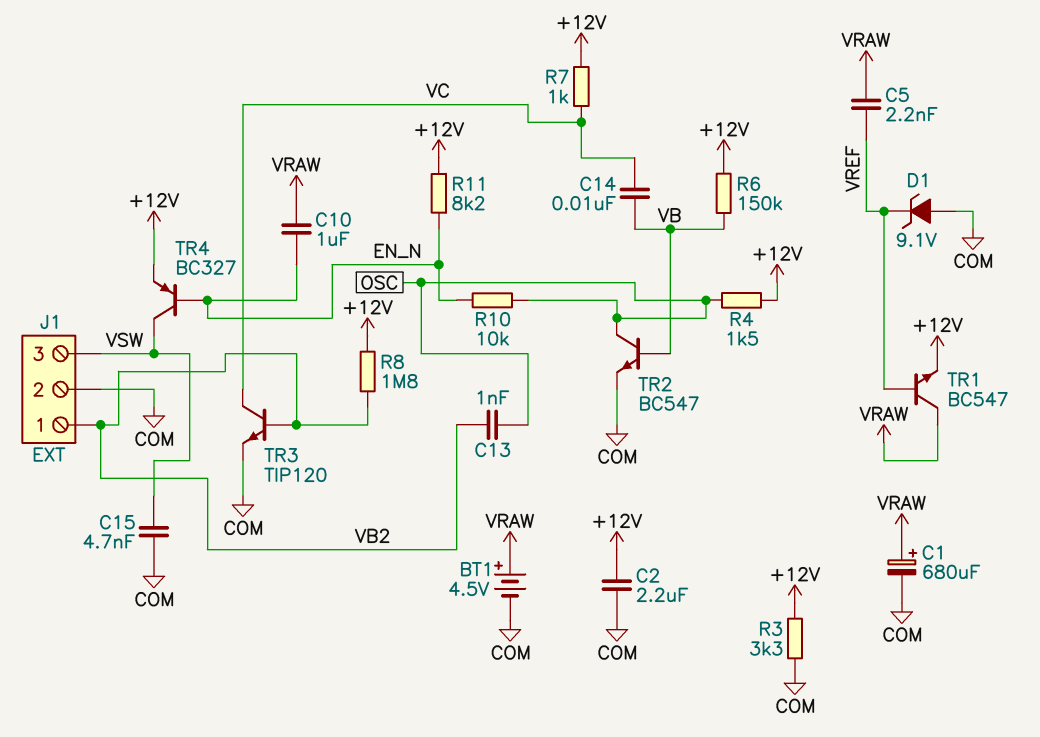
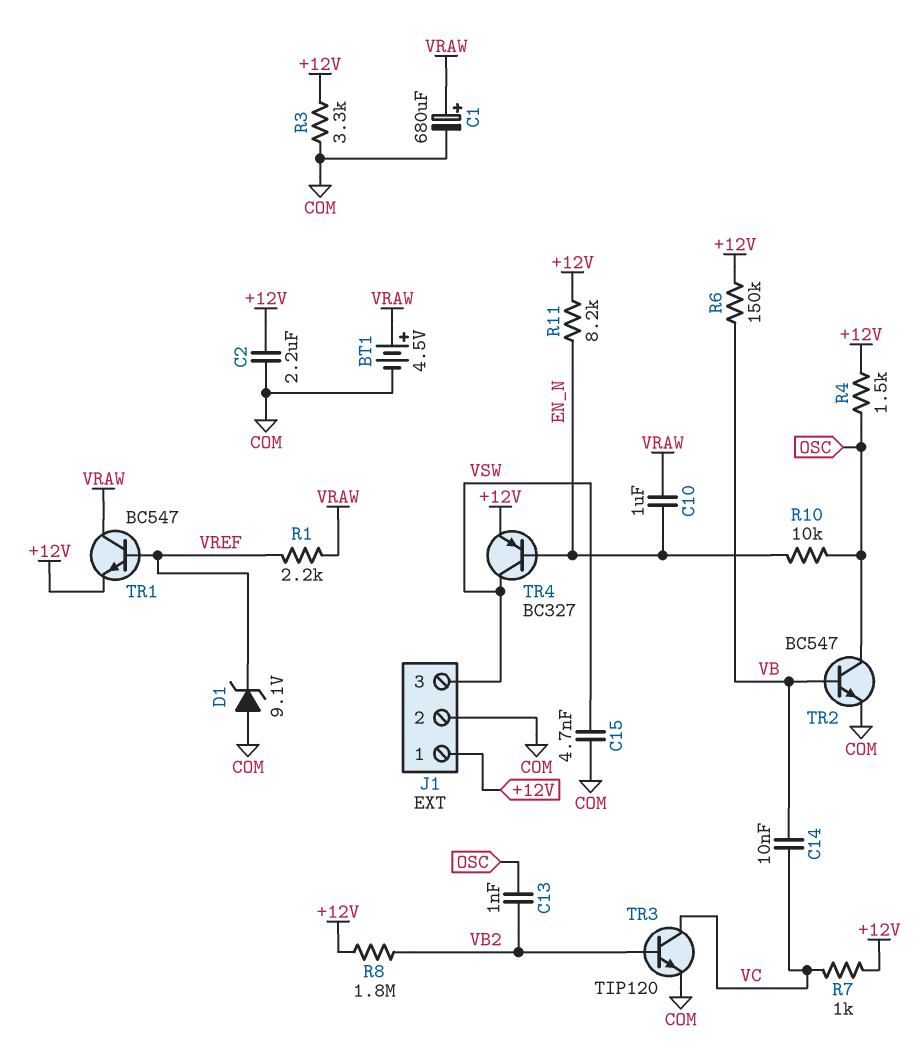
C5: 2.2nF (VRAW, VREF) -> none
J1 pin 1: VB2 -> +12V
R1: none -> 2.2k (VRAW, VREF)

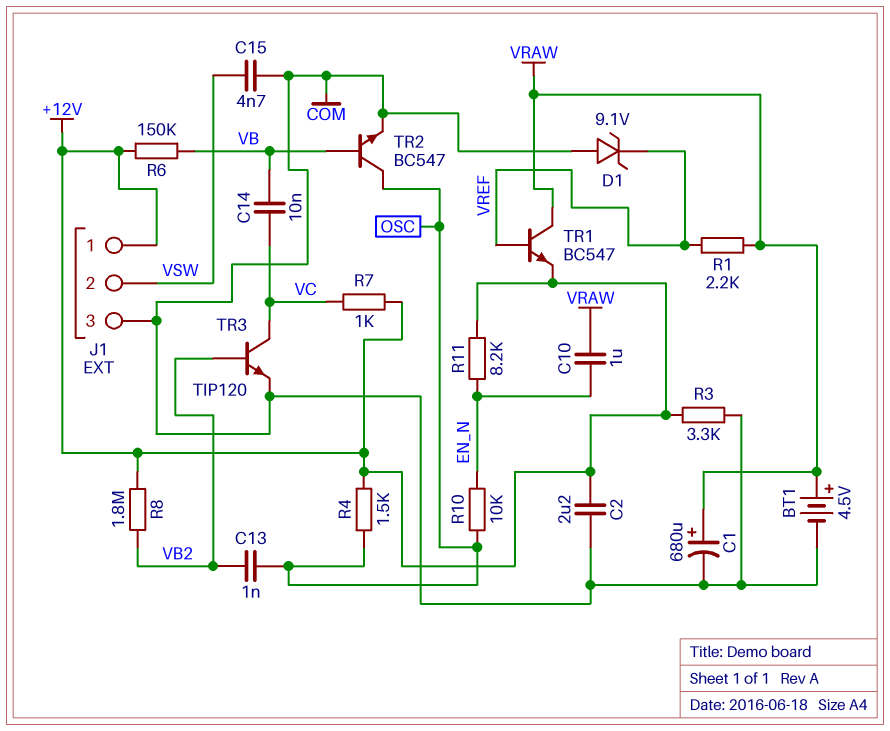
J1 pin 2: COM -> VSW
J1 pin 3: VSW -> COM
TR4: PNP BC327 (B EN_N, C VSW, E +12V) -> none

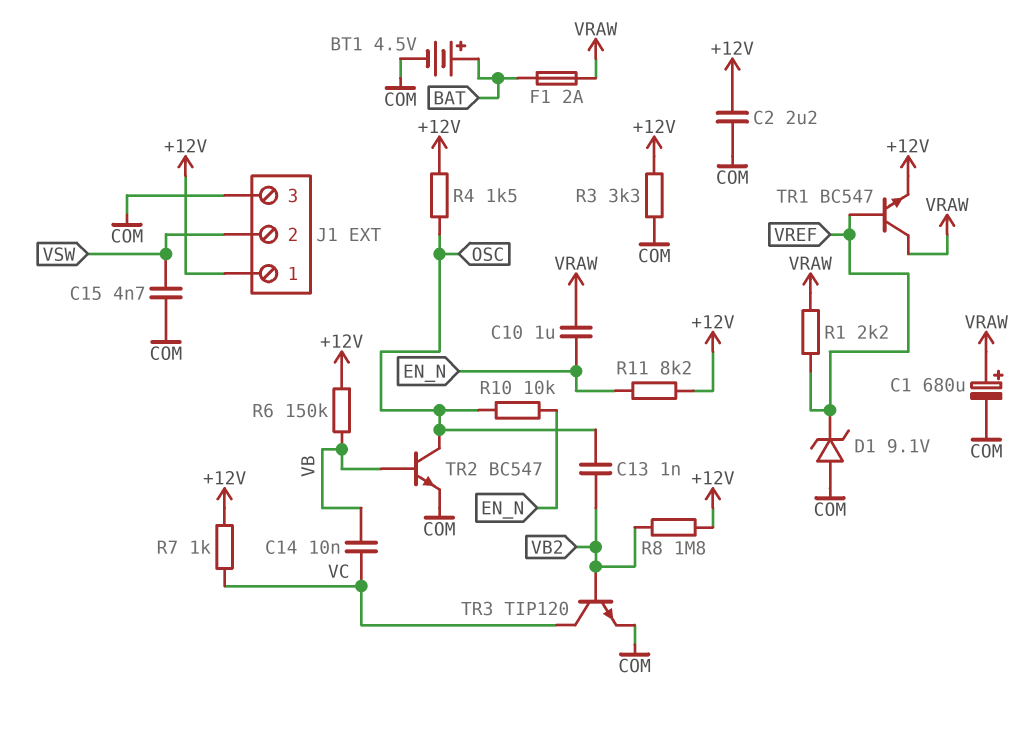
BT1: 4.5V (plus VRAW, minus COM) -> 4.5V (plus BAT, minus COM)
F1: none -> 2A (BAT, VRAW)

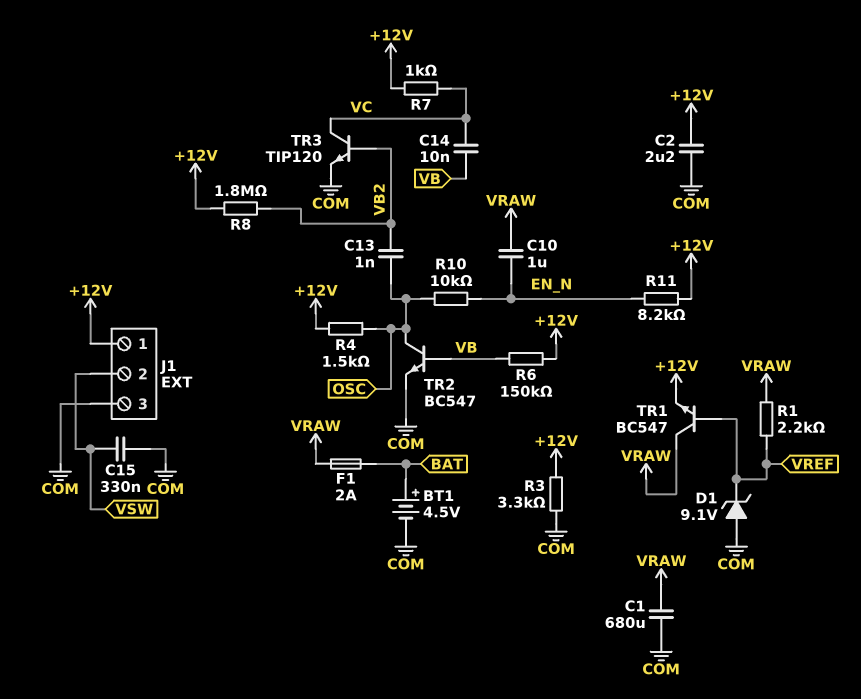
C1: 680uF (plus VRAW, minus COM) -> 680uF (COM, VRAW)
C15: 4.7nF (COM, VSW) -> 330nF (COM, VSW)

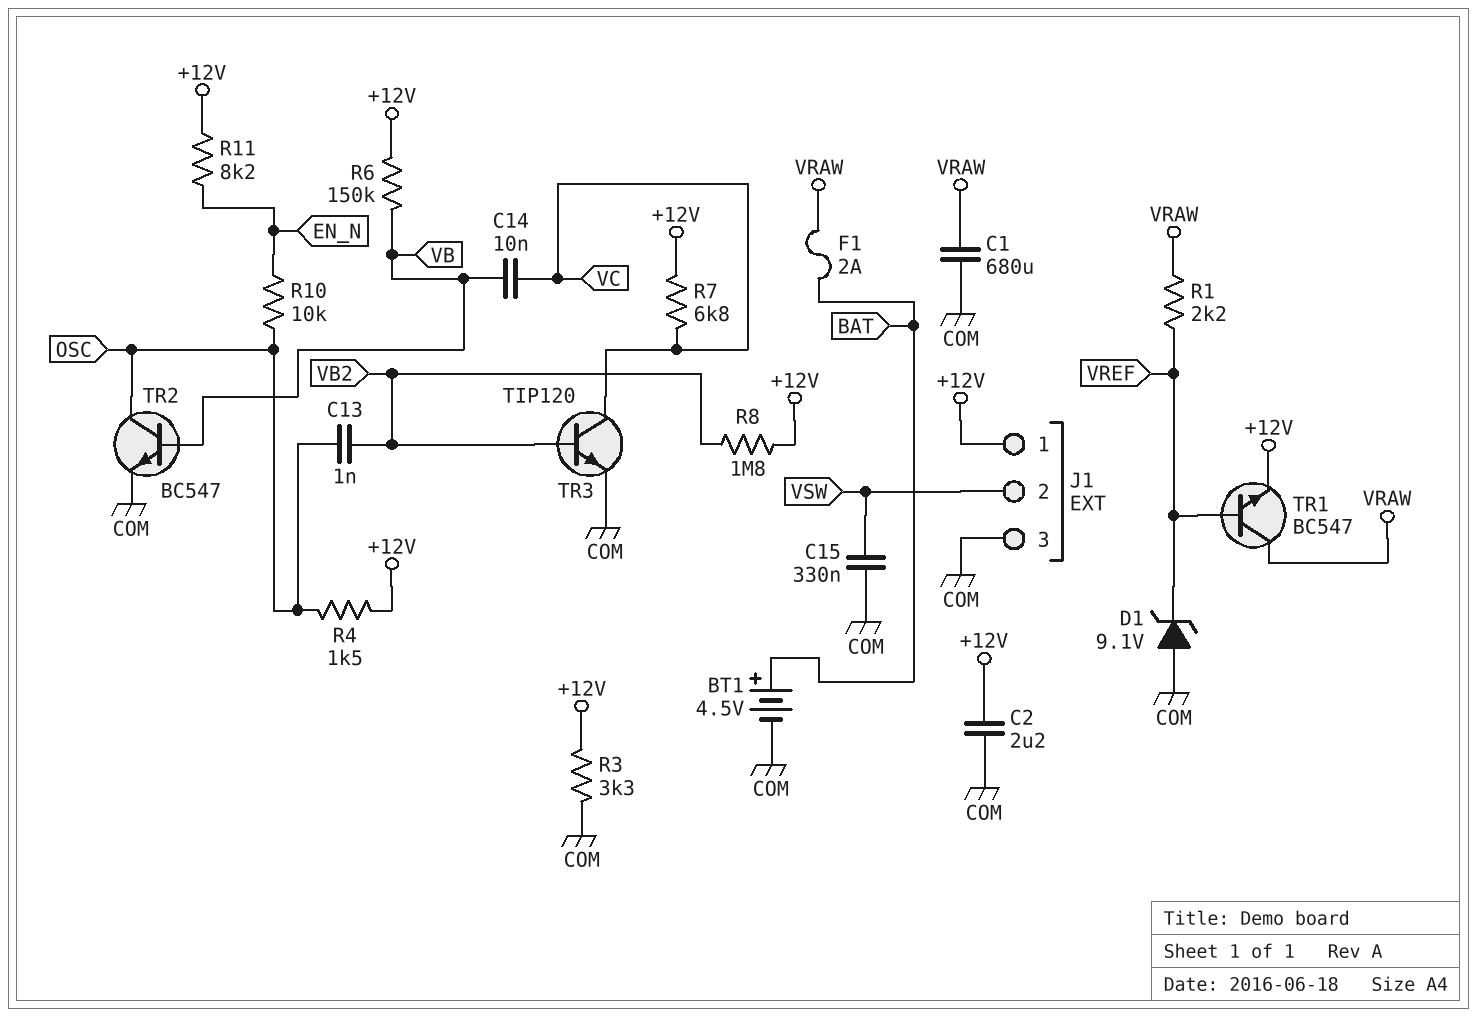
C10: 1uF (EN_N, VRAW) -> none
R7: 1k (+12V, VC) -> 6.8k (+12V, VC)

